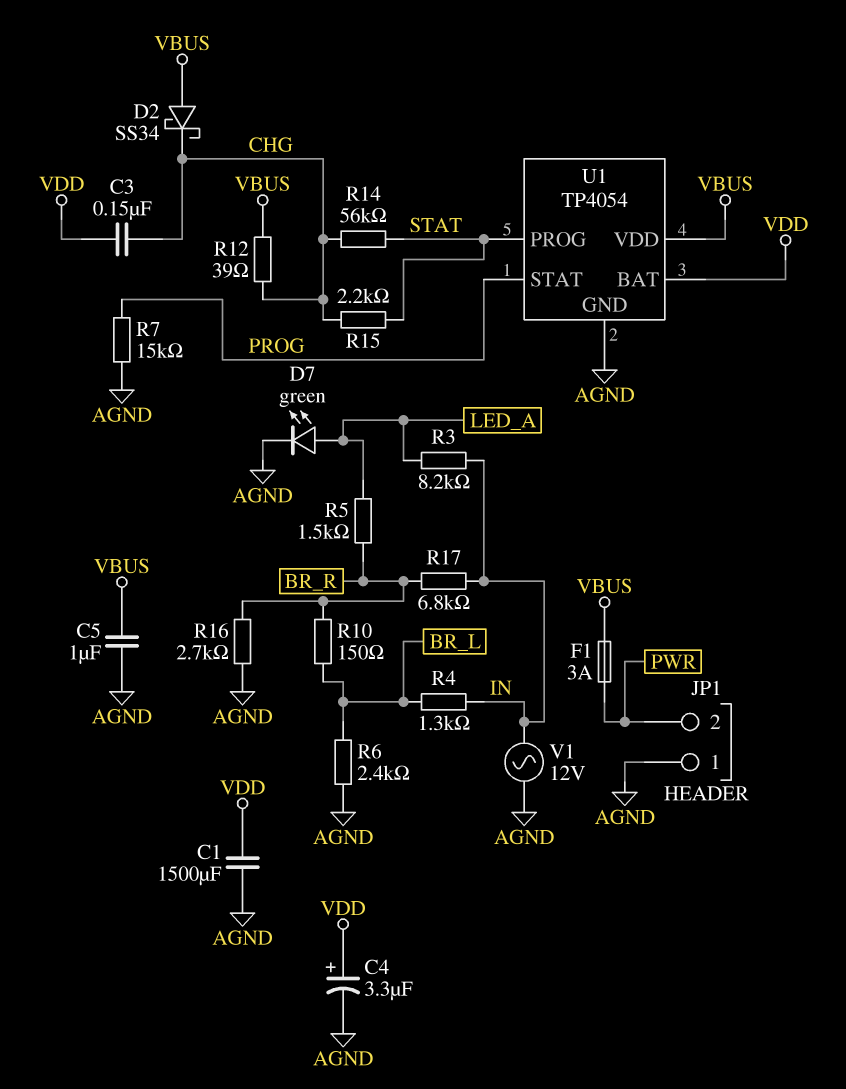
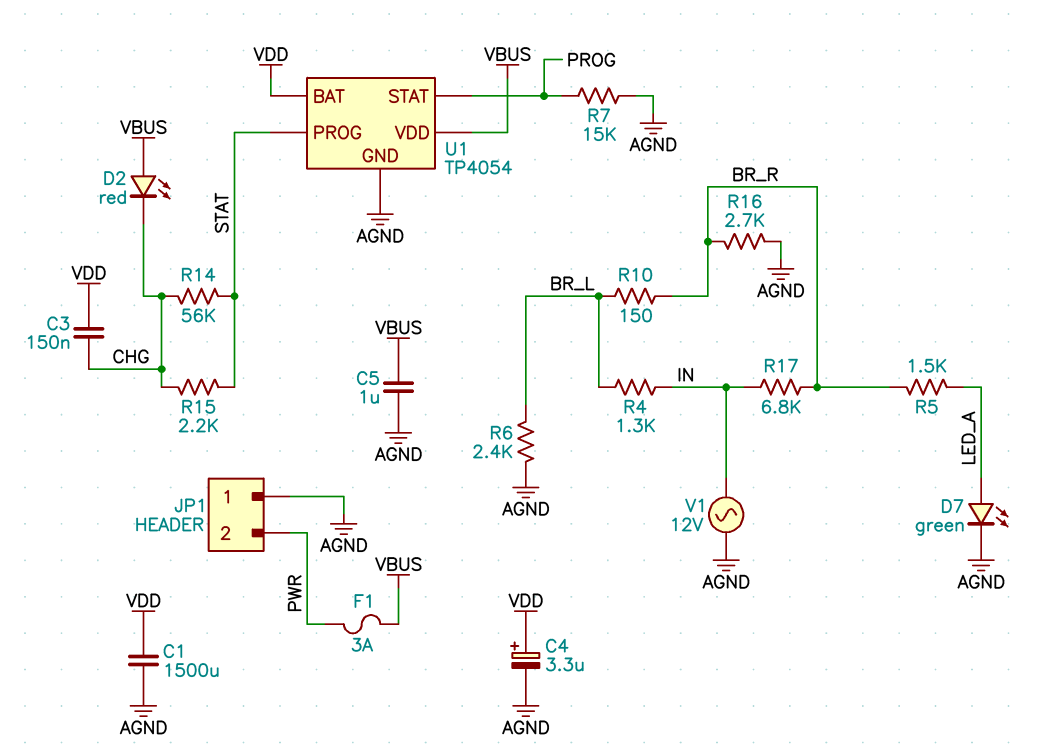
D2: schottky SS34 (A VBUS, K CHG) -> LED red (A VBUS, K CHG)
R3: 8.2k (IN, LED_A) -> none
R12: 39 (CHG, VBUS) -> none

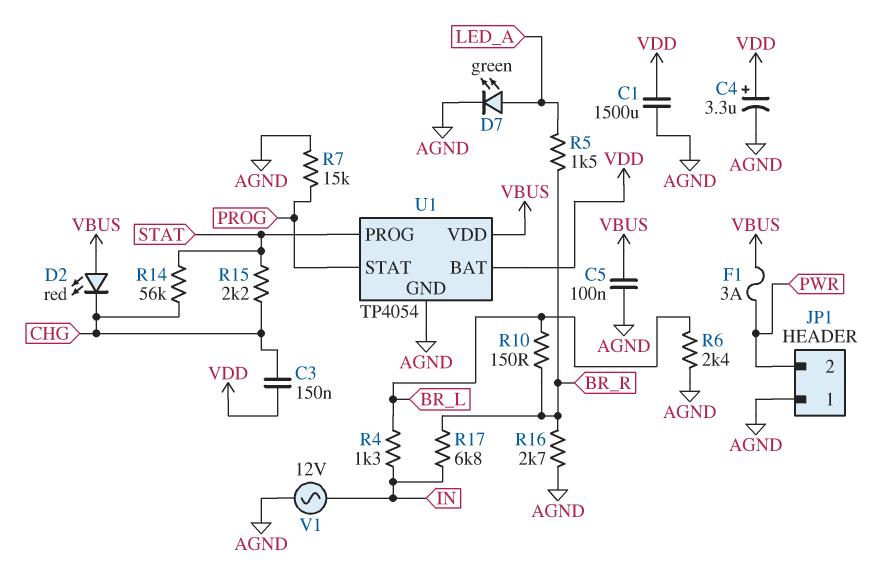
C5: 1uF (AGND, VBUS) -> 100nF (AGND, VBUS)

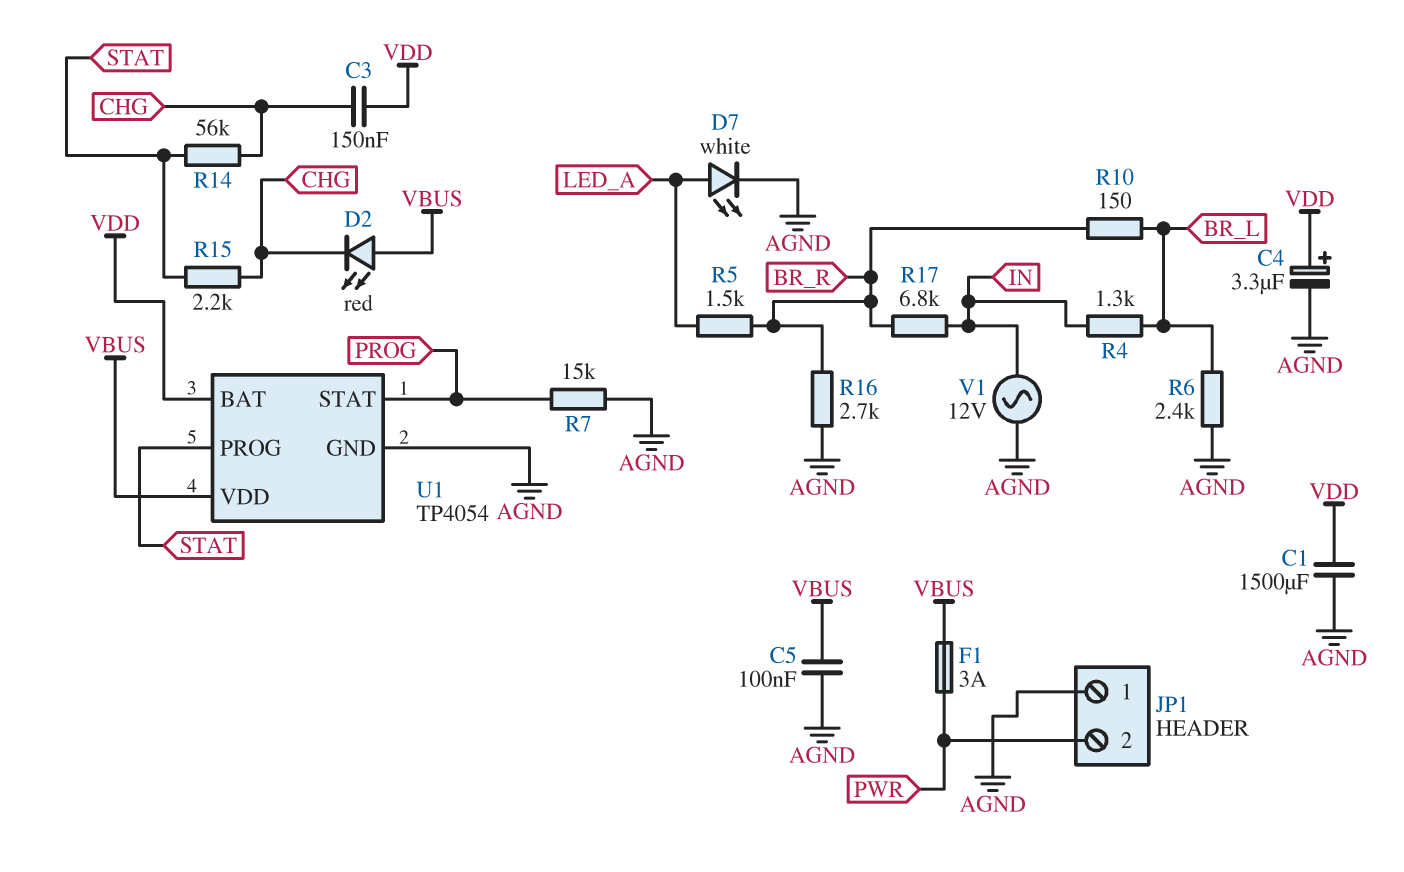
D7: LED green (A LED_A, K AGND) -> LED white (A LED_A, K AGND)

